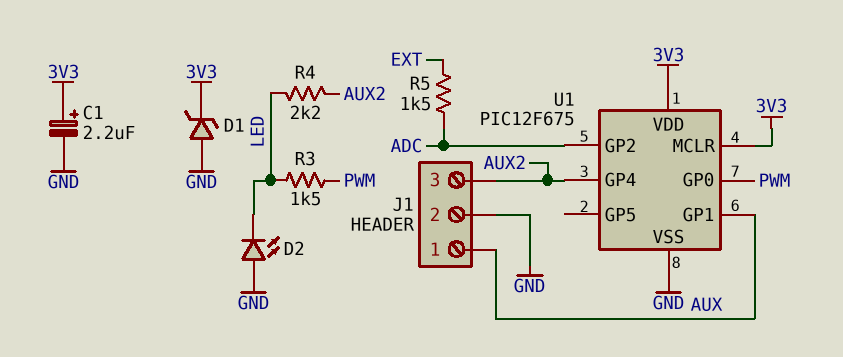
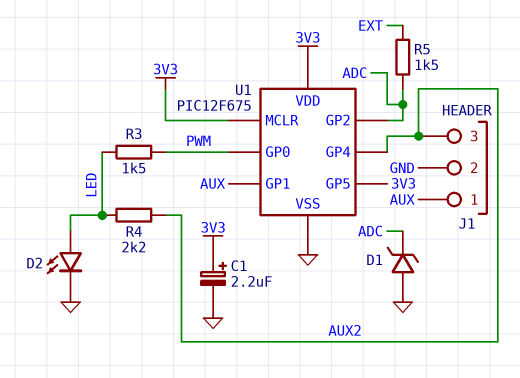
D1: zener (A GND, K 3V3) -> zener (A GND, K ADC)
D2: LED (A GND, K LED) -> LED (A LED, K GND)
U1 pin GP5: none -> 3V3

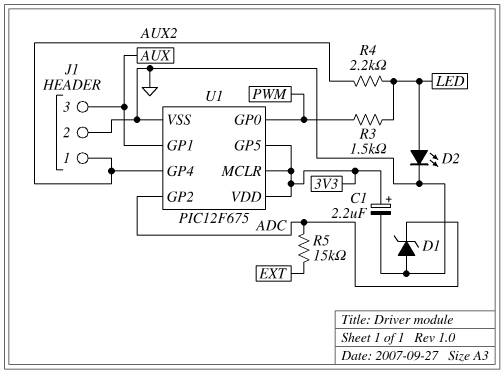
J1 pin 1: AUX -> AUX2
J1 pin 3: AUX2 -> AUX
R5: 1.5k (ADC, EXT) -> 15k (ADC, EXT)

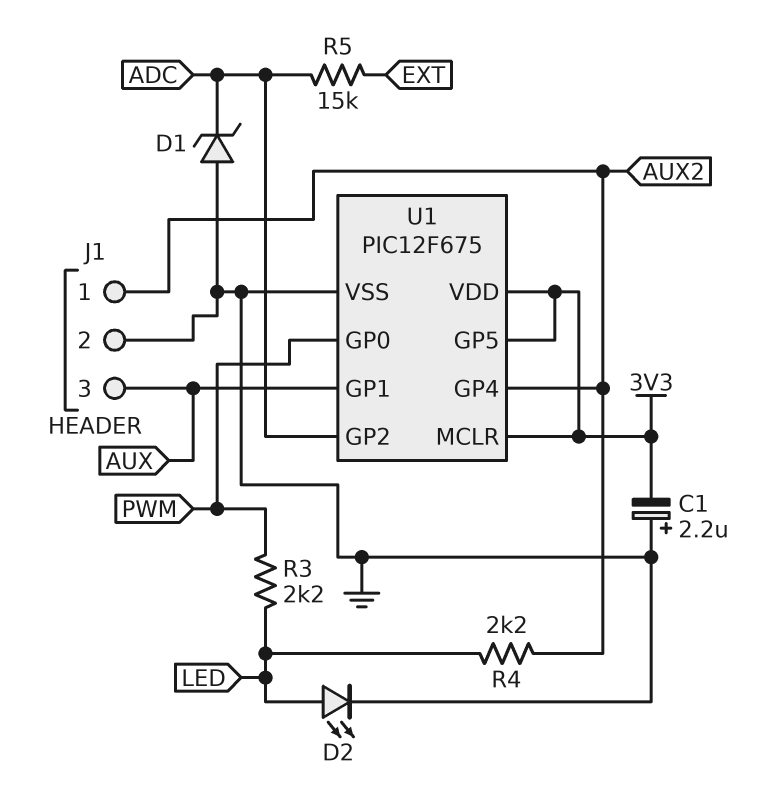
C1: 2.2uF (plus 3V3, minus GND) -> 2.2uF (plus GND, minus 3V3)
R3: 1.5k (LED, PWM) -> 2.2k (LED, PWM)

